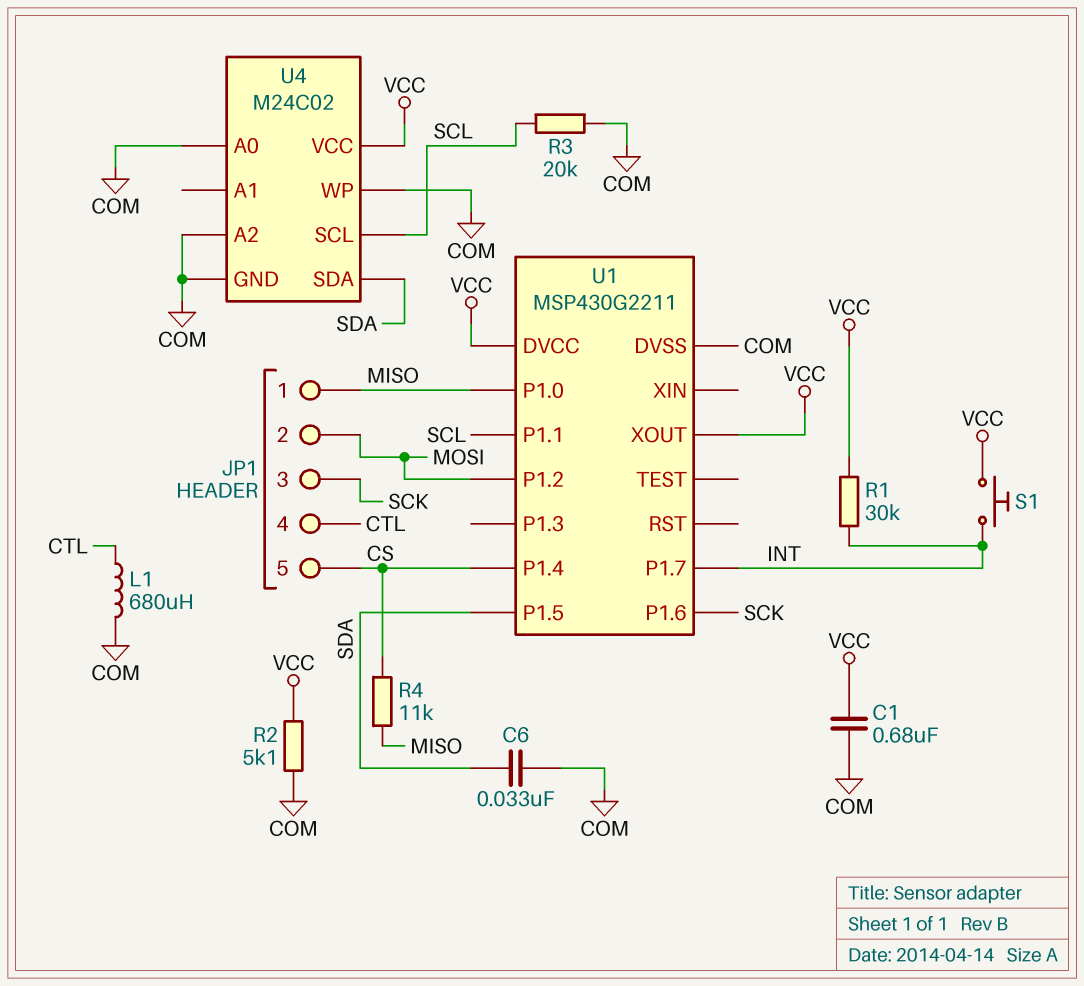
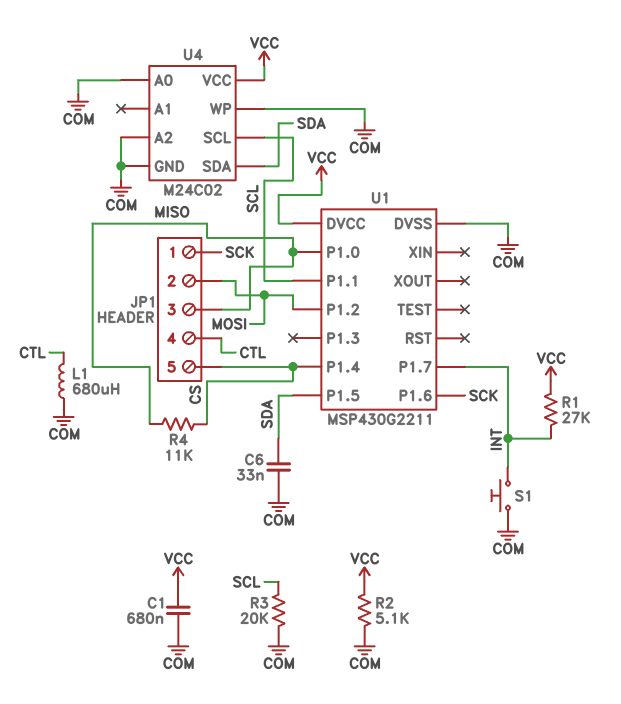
JP1 pin 1: MISO -> SCK
JP1 pin 3: SCK -> MISO
R1: 30k (INT, VCC) -> 27k (INT, VCC)
S1: button (INT, VCC) -> button (COM, INT)
U1 pin XOUT: VCC -> none

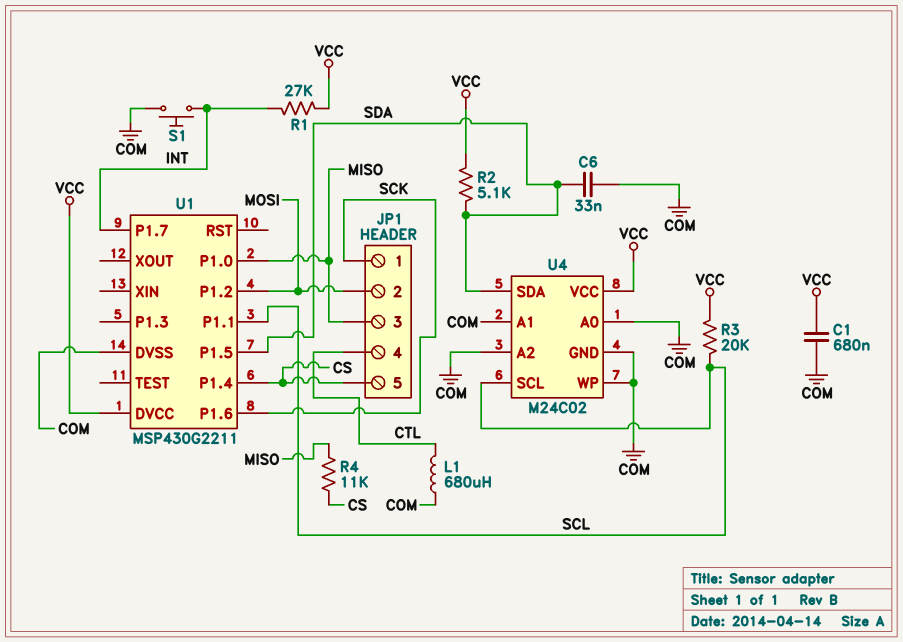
R2: 5.1k (COM, VCC) -> 5.1k (SDA, VCC)
R3: 20k (COM, SCL) -> 20k (SCL, VCC)
U4 pin A1: none -> COM

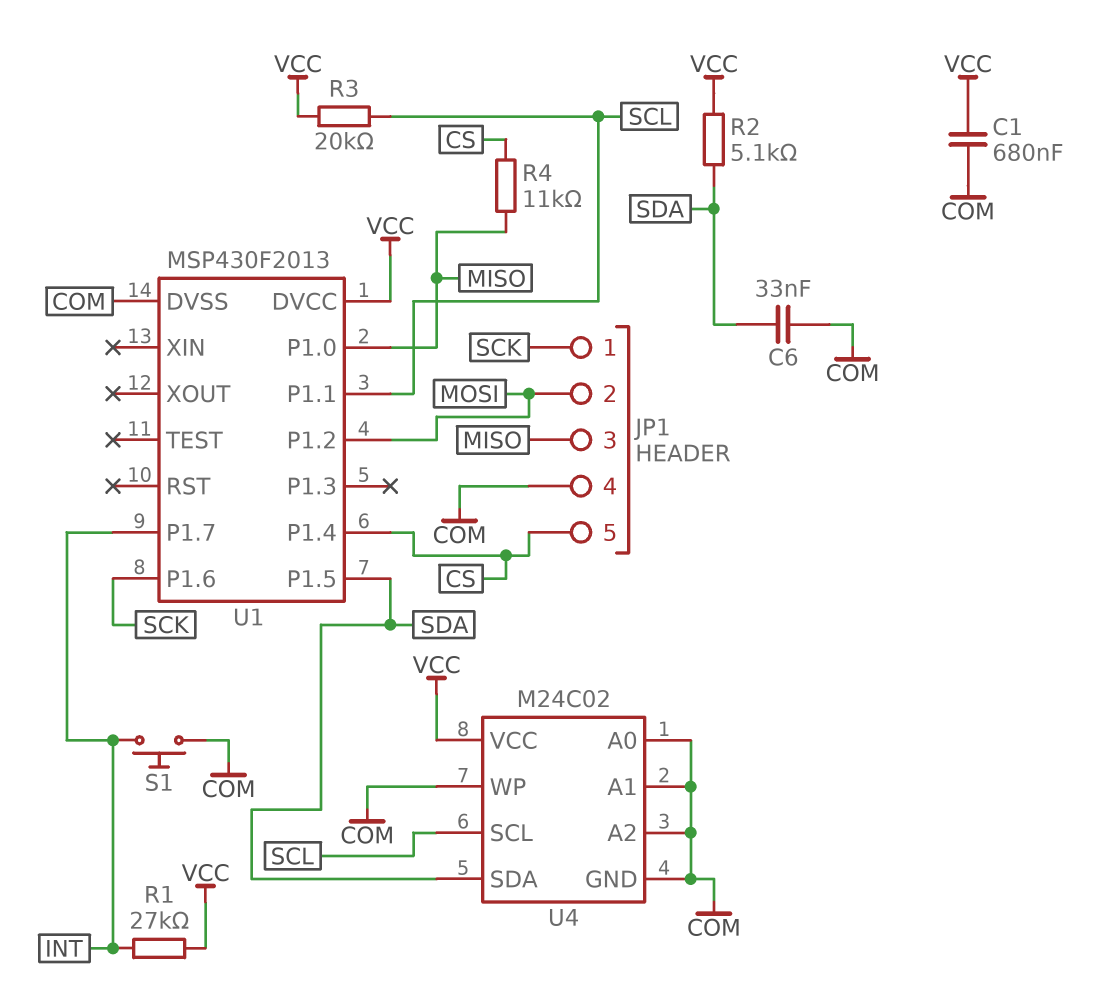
JP1 pin 4: CTL -> COM
L1: 680uH (COM, CTL) -> none
U1: MSP430G2211 -> MSP430F2013

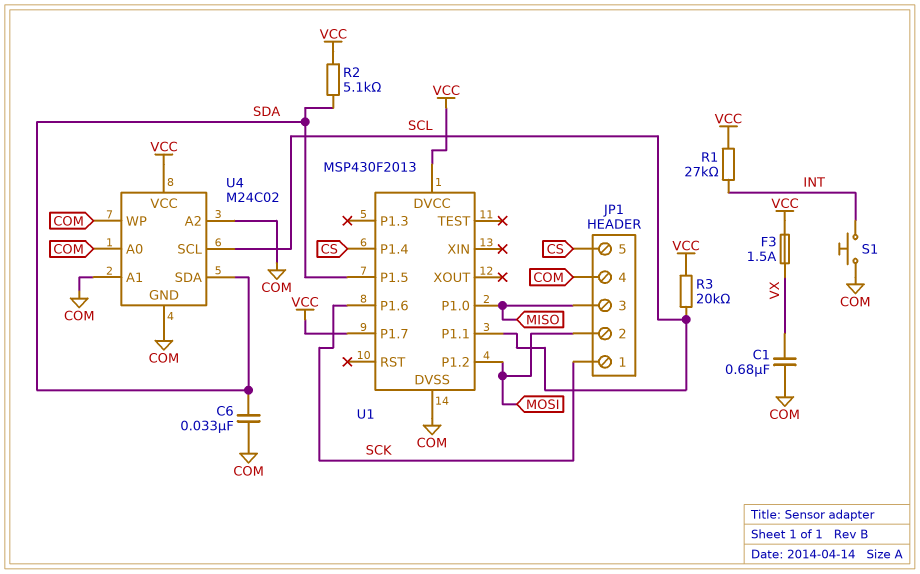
C1: 680nF (COM, VCC) -> 680nF (COM, VX)
F3: none -> 1.5A (VCC, VX)
R4: 11k (CS, MISO) -> none
U1 pin P1.7: INT -> VCC

